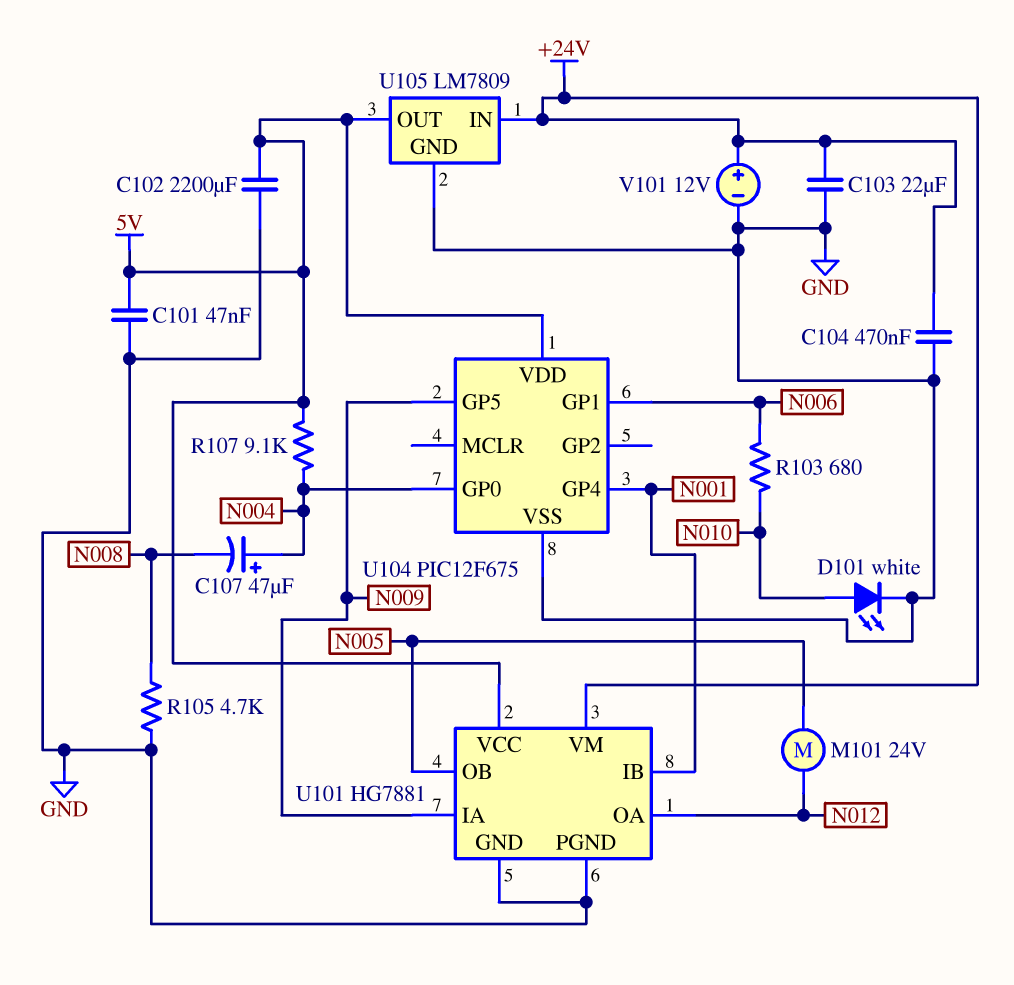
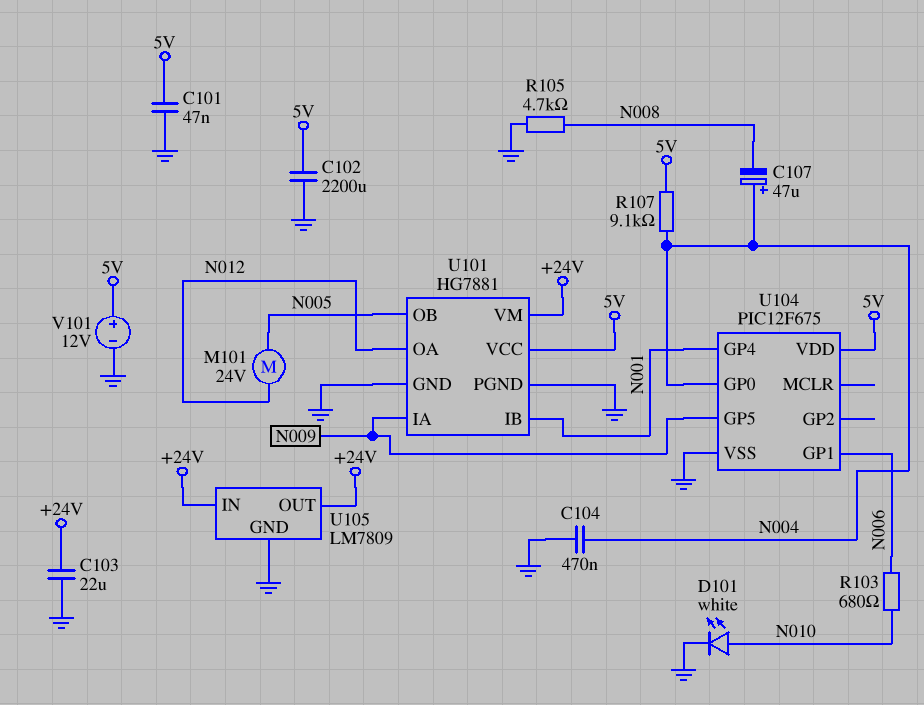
C104: 470nF (+24V, GND) -> 470nF (GND, N004)
U105 pin OUT: 5V -> +24V
V101: 12V (plus +24V, minus GND) -> 12V (plus 5V, minus GND)

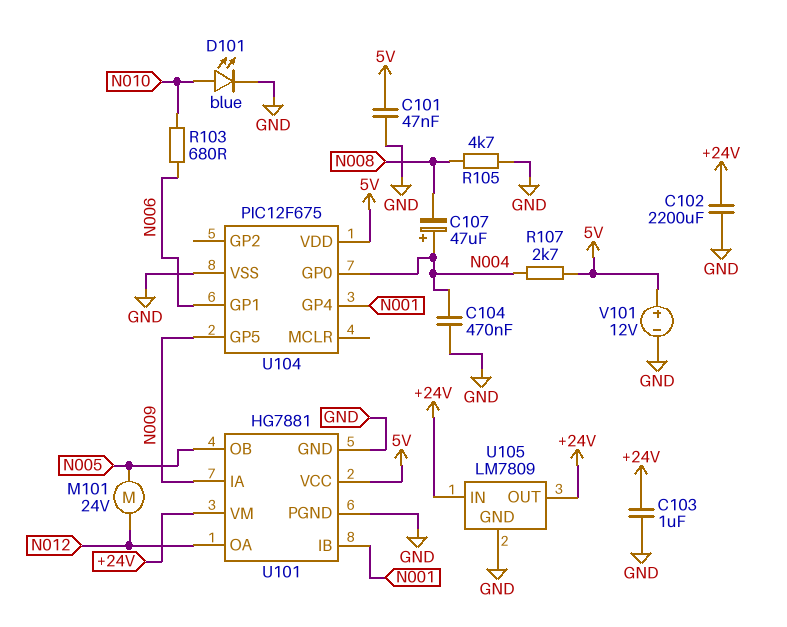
C102: 2200uF (5V, GND) -> 2200uF (+24V, GND)
C103: 22uF (+24V, GND) -> 1uF (+24V, GND)
D101: LED white (A N010, K GND) -> LED blue (A N010, K GND)
R107: 9.1k (5V, N004) -> 2.7k (5V, N004)

